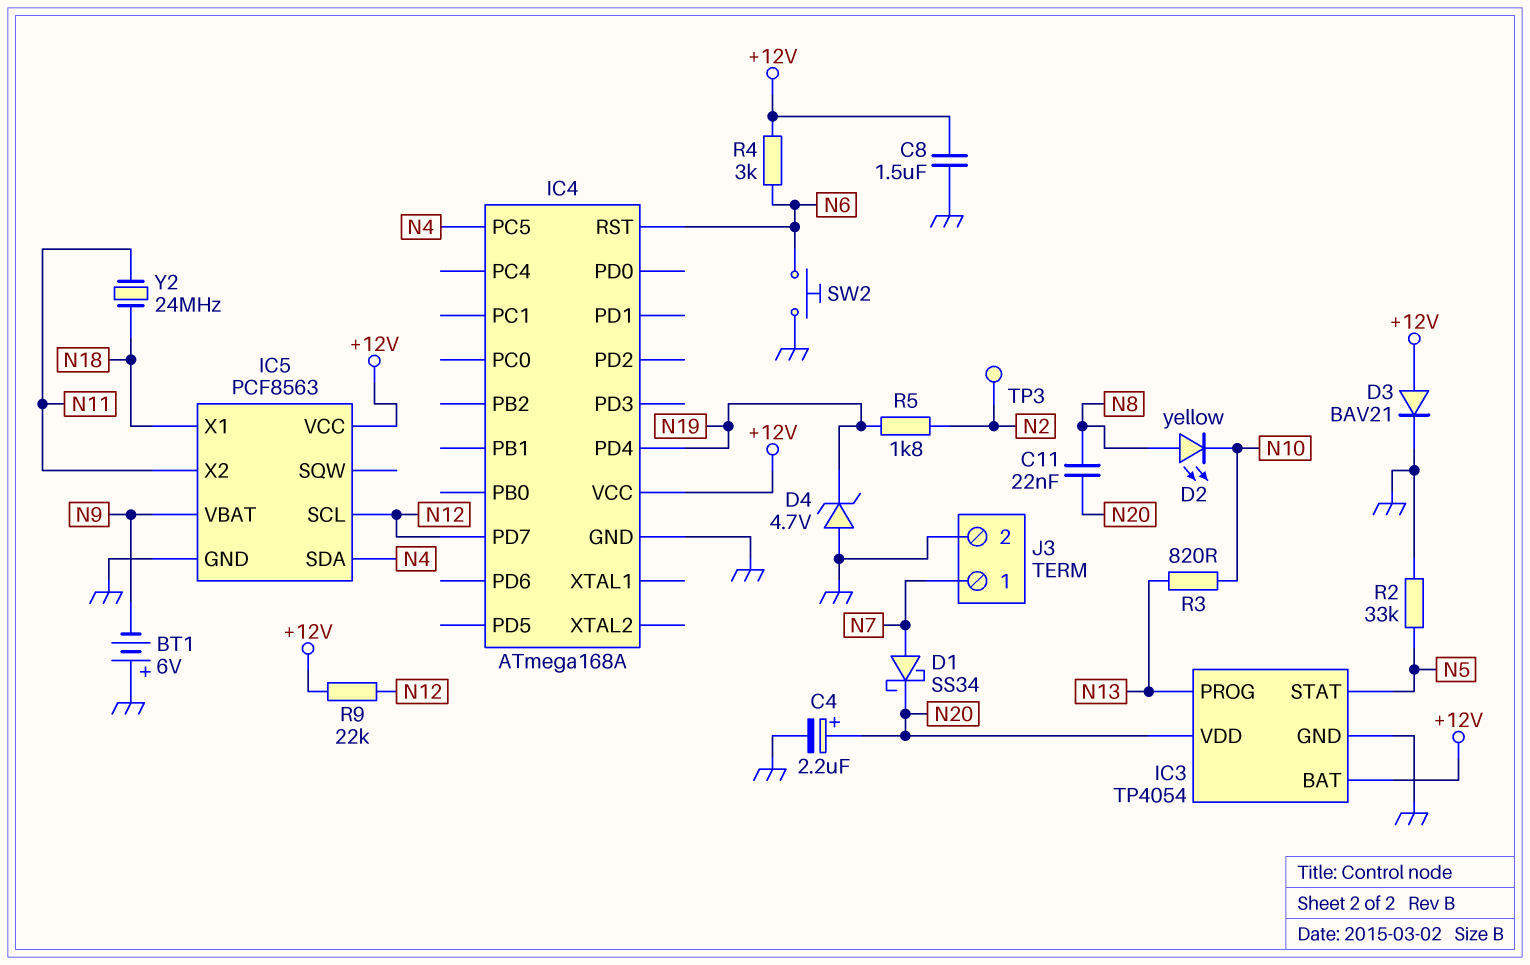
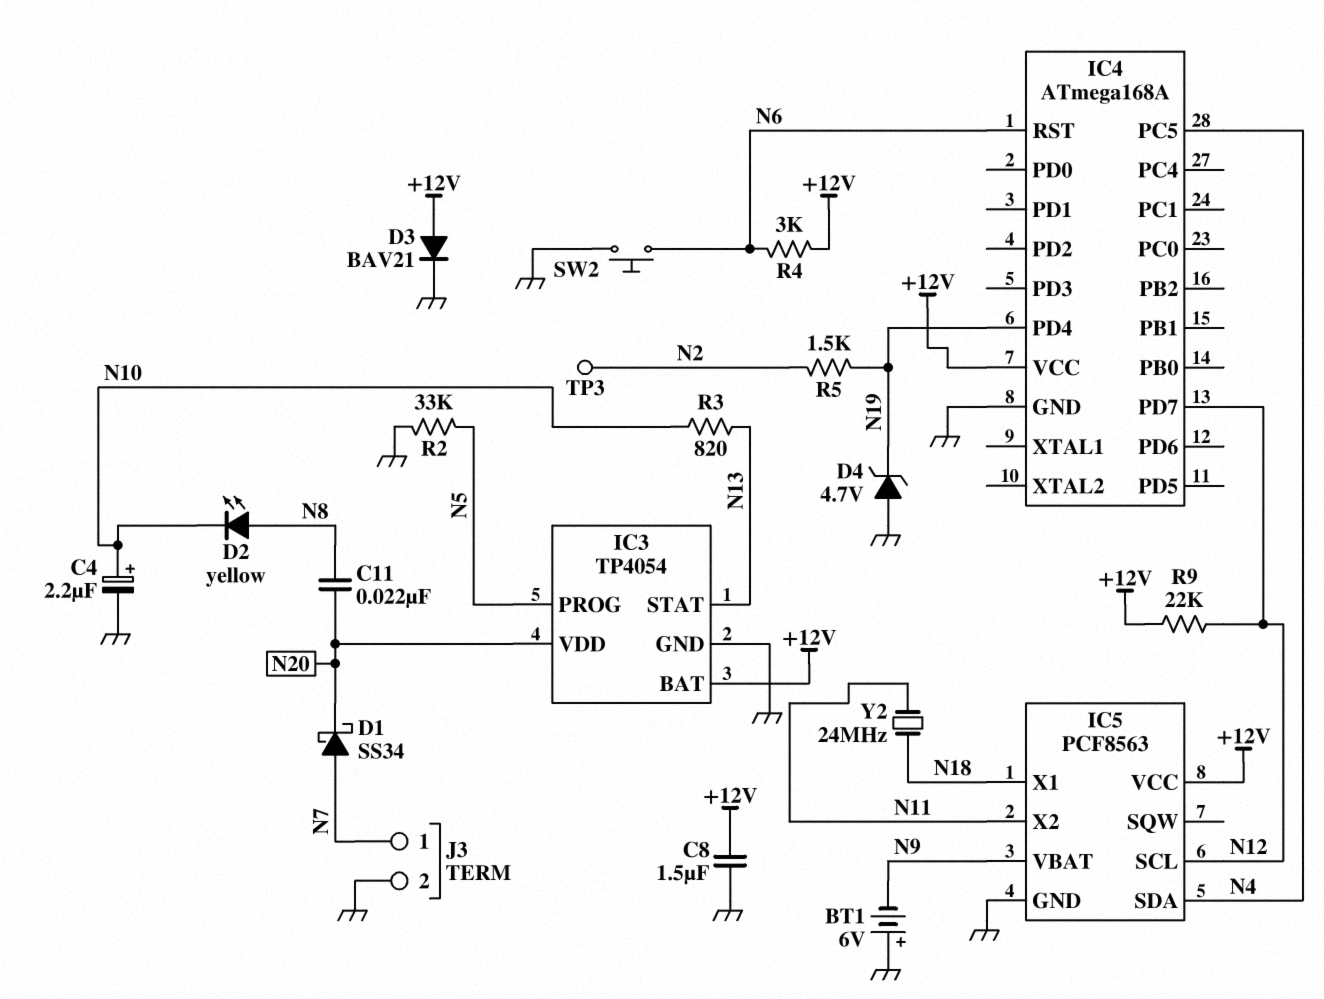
C4: 2.2uF (plus N20, minus GND) -> 2.2uF (plus N10, minus GND)
IC3 pin PROG: N13 -> N5
IC3 pin STAT: N5 -> N13
R5: 1.8k (N2, N19) -> 1.5k (N2, N19)

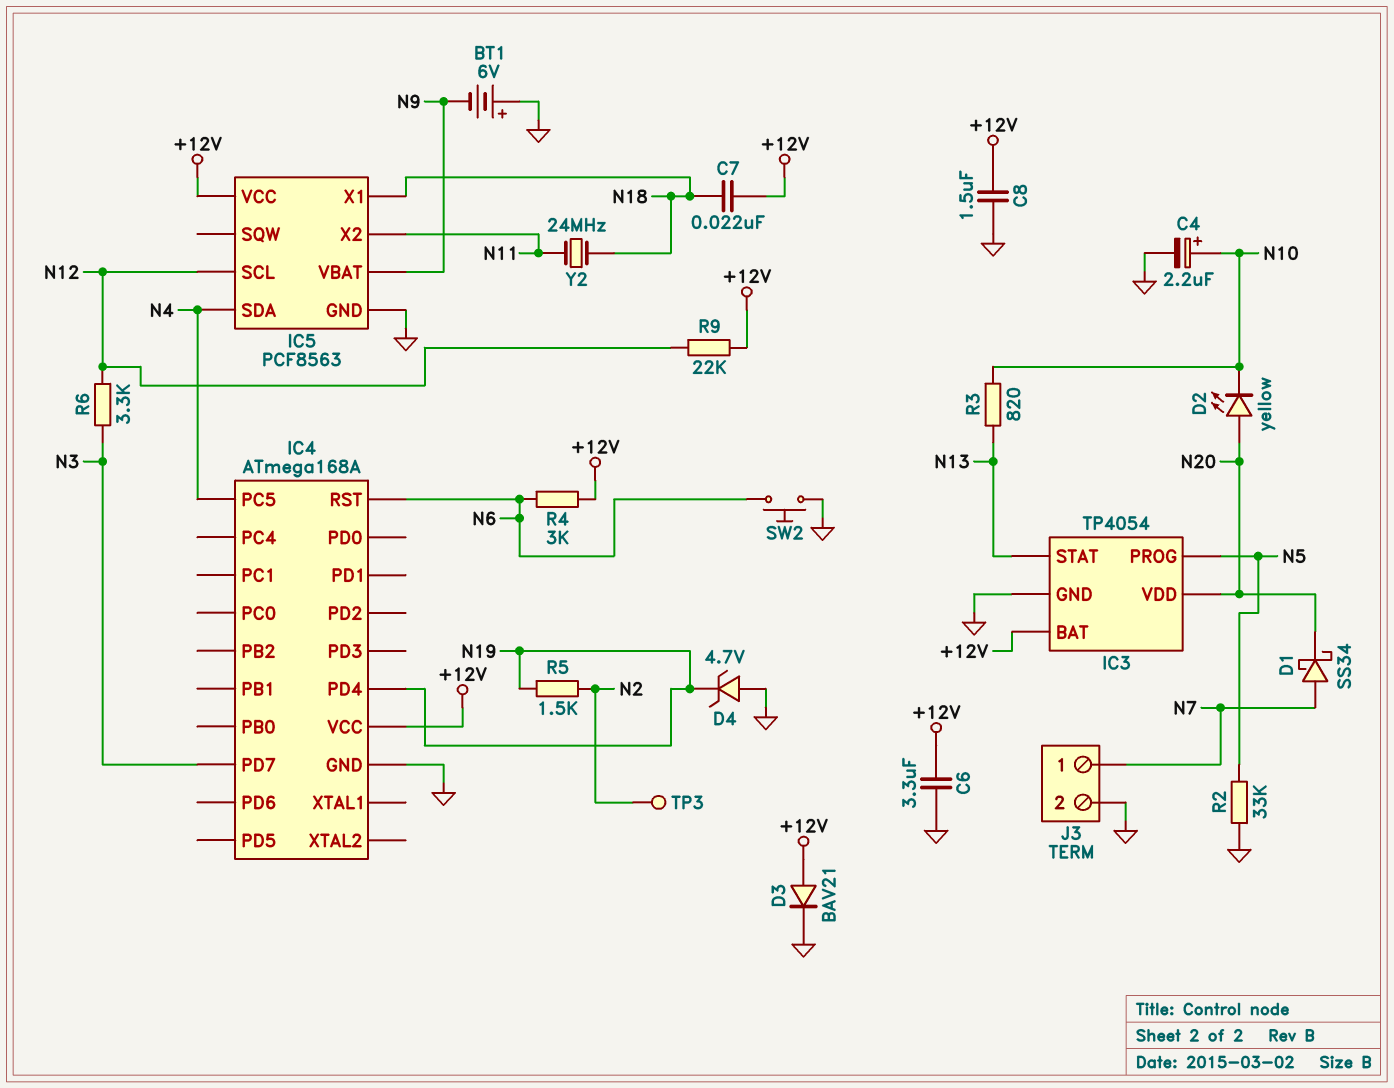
C6: none -> 3.3uF (+12V, GND)
C7: none -> 22nF (+12V, N18)
C11: 22nF (N8, N20) -> none
D2: LED yellow (A N8, K N10) -> LED yellow (A N20, K N10)
IC4 pin PD7: N12 -> N3
R6: none -> 3.3k (N3, N12)

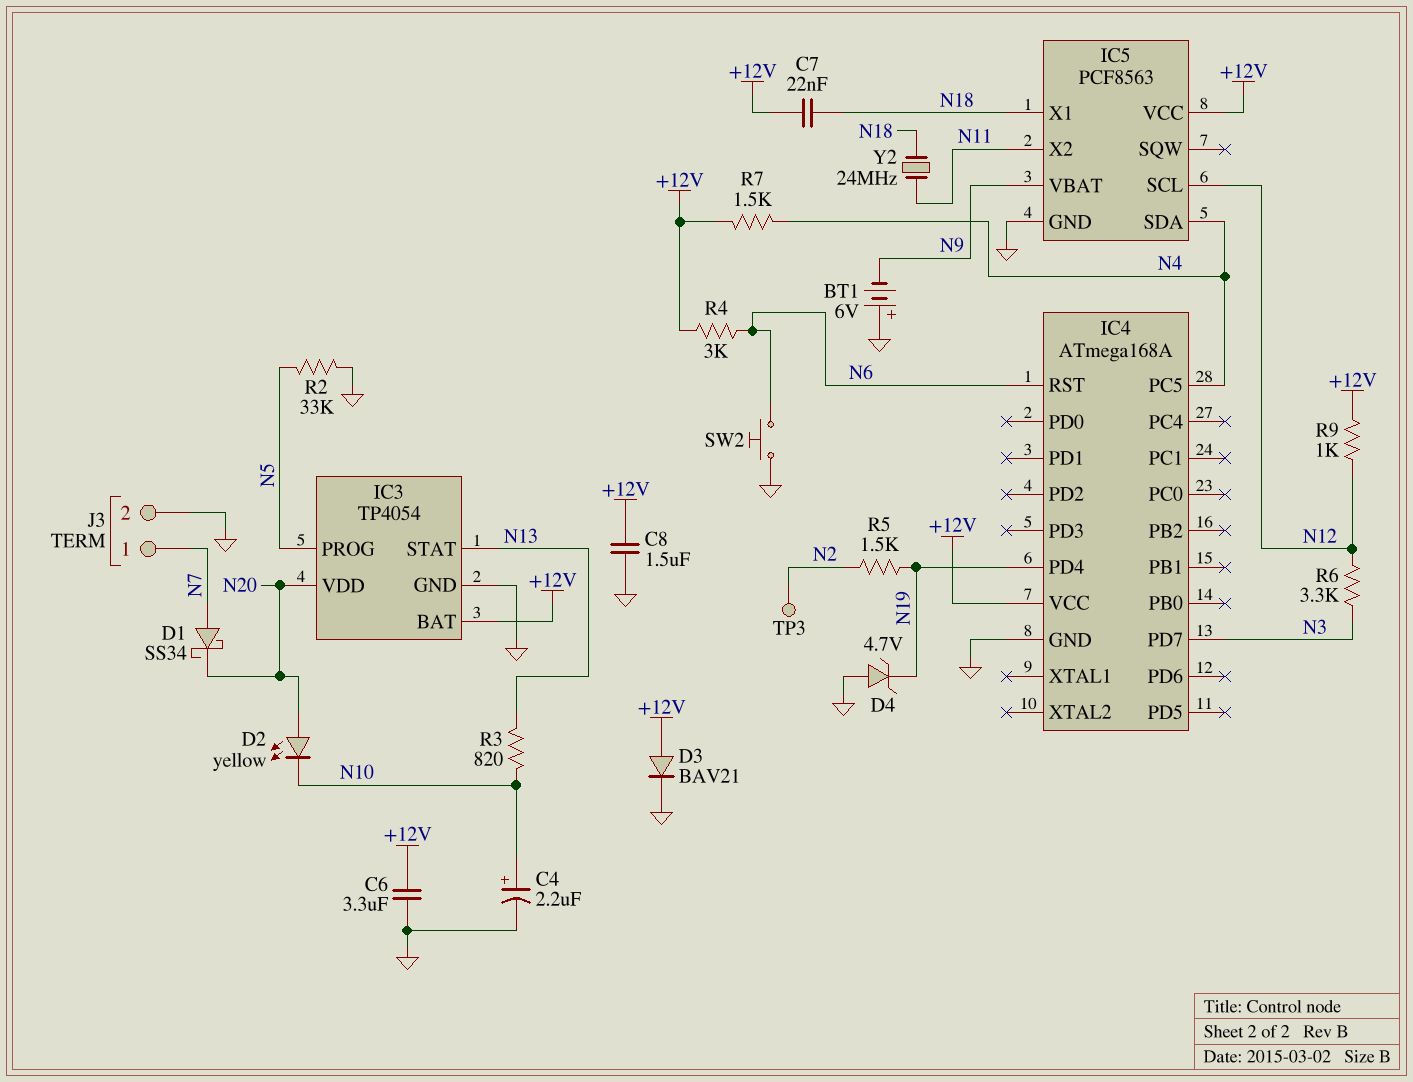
R7: none -> 1.5k (+12V, N4)
R9: 22k (+12V, N12) -> 1k (+12V, N12)

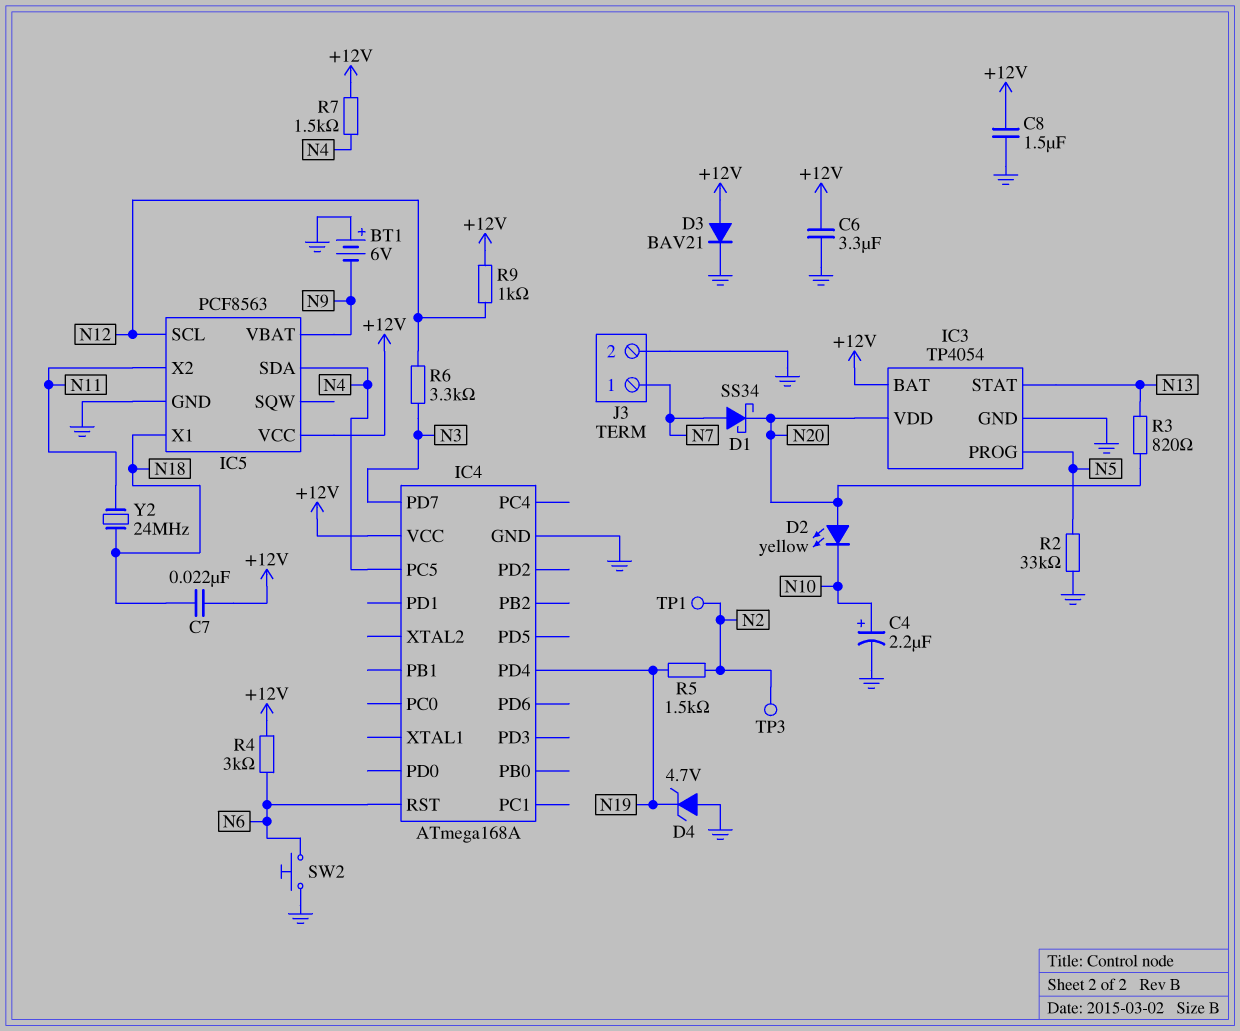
R3: 820 (N10, N13) -> 820 (N13, N20)
TP1: none -> test point (N2)

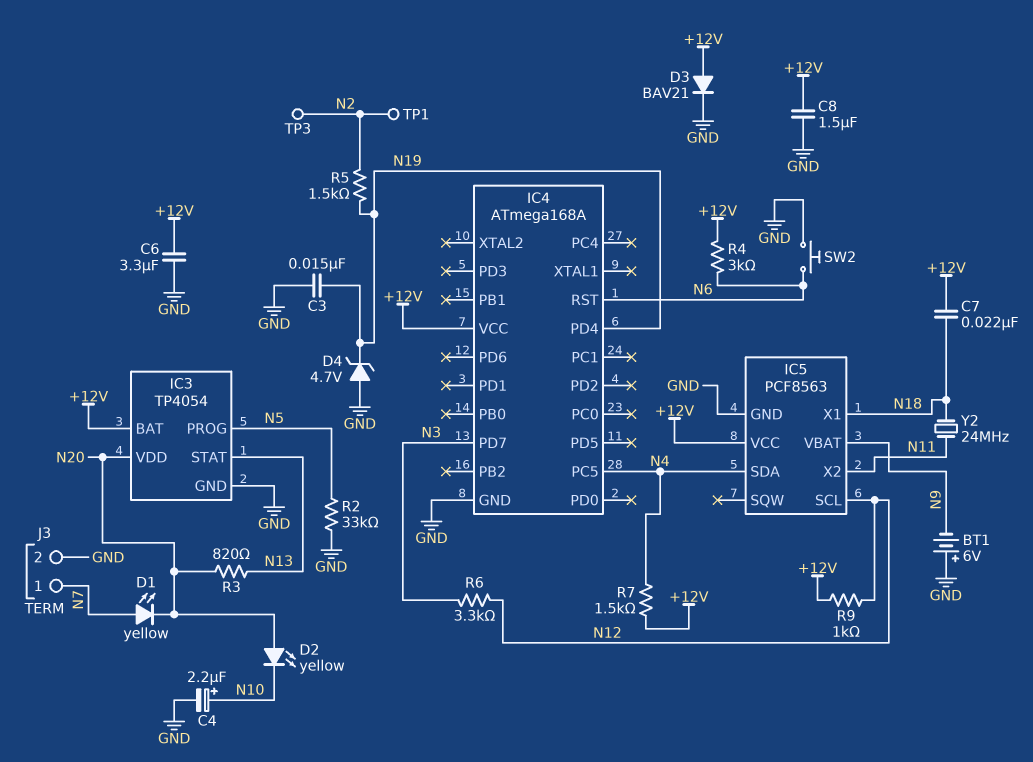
C3: none -> 15nF (GND, N19)
D1: schottky SS34 (A N7, K N20) -> LED yellow (A N7, K N20)

